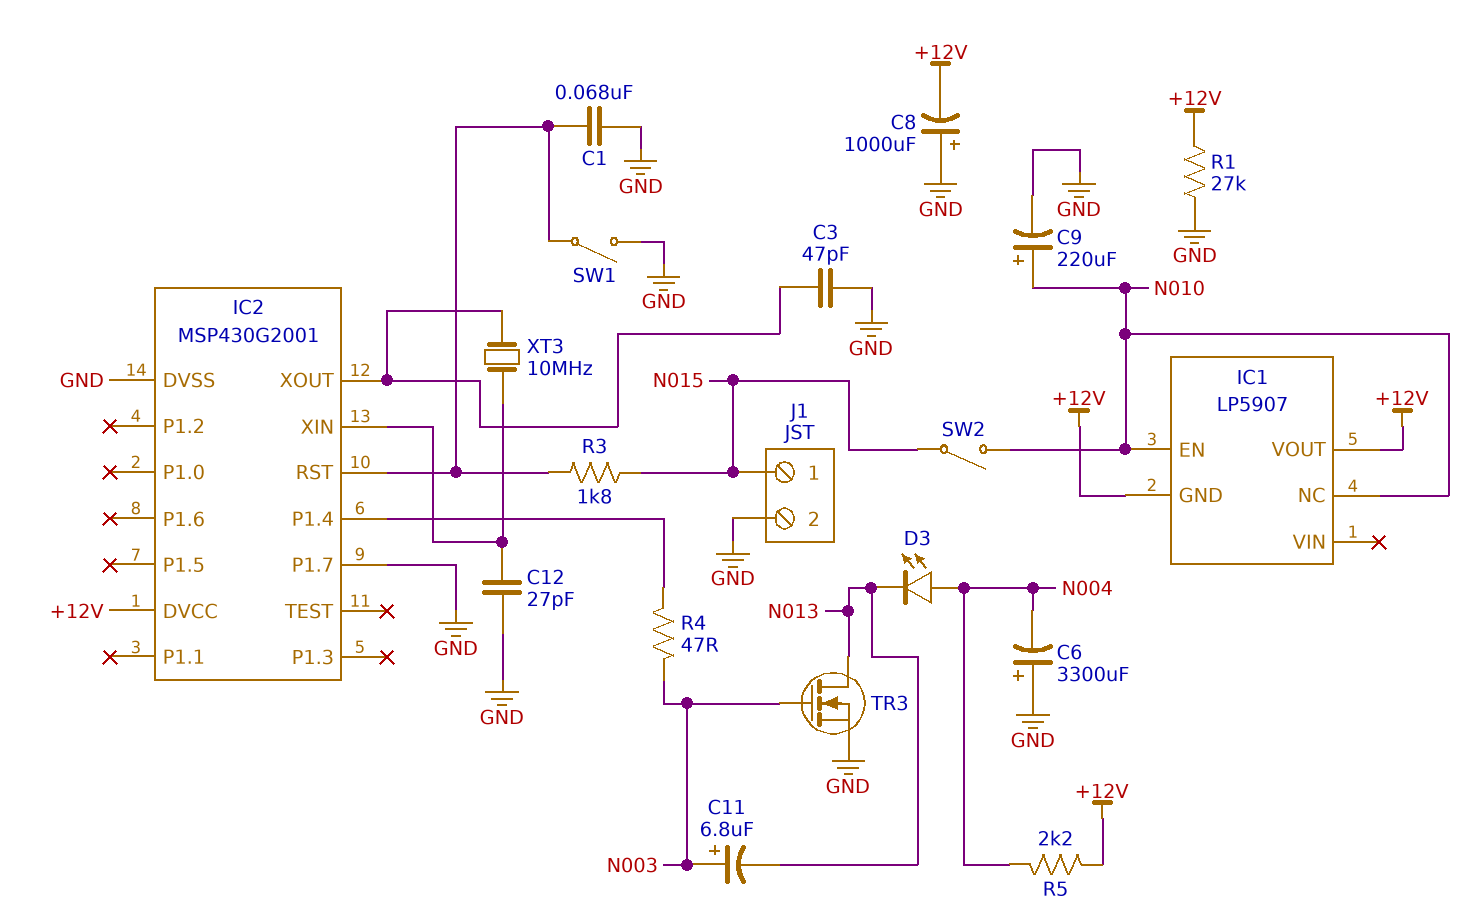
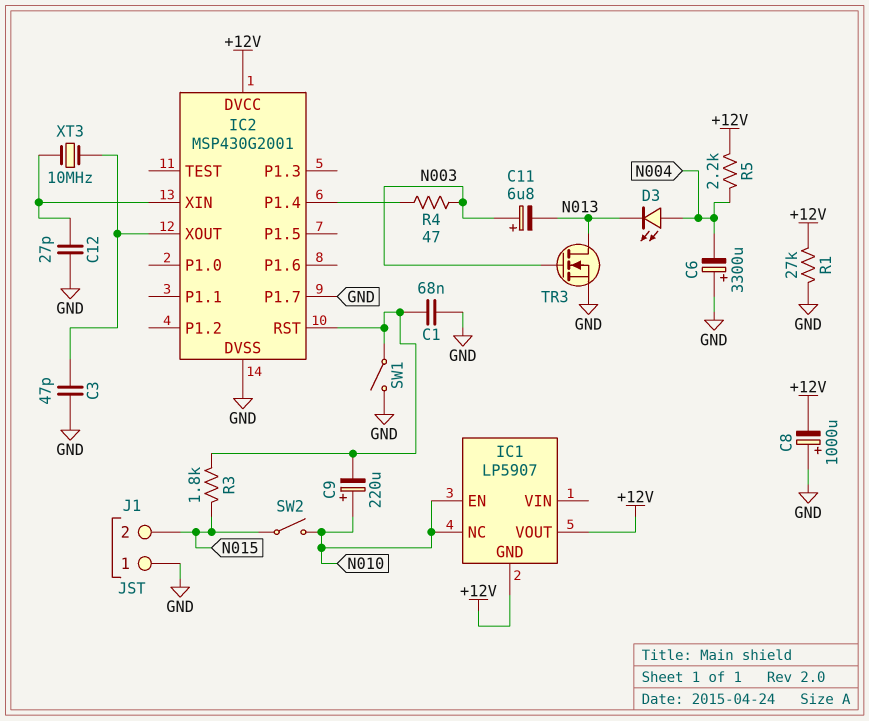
C9: 220uF (plus N010, minus GND) -> 220uF (plus N010, minus IC2/RST)
J1 pin 1: N015 -> GND
J1 pin 2: GND -> N015

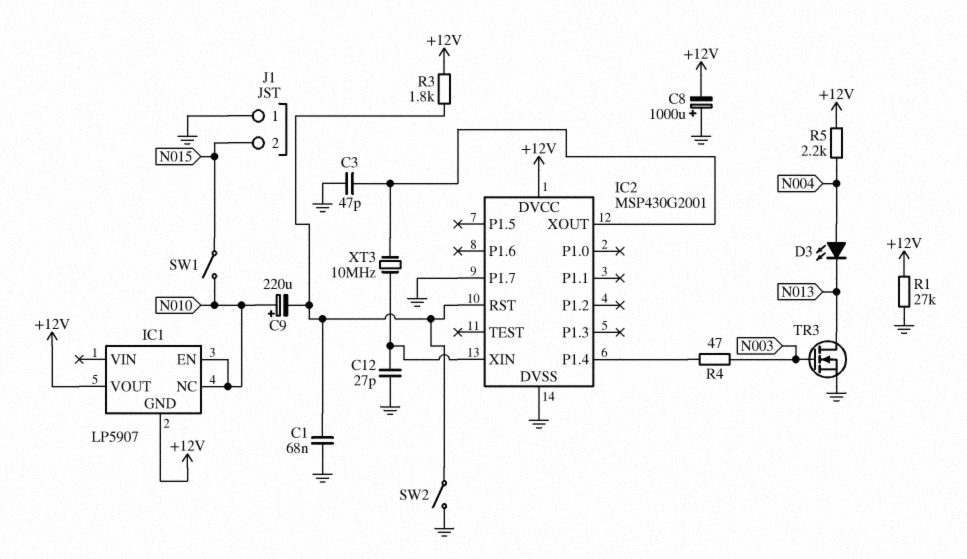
C6: 3300uF (plus GND, minus N004) -> none
C11: 6.8uF (plus N003, minus N013) -> none
R3: 1.8k (IC2/RST, N015) -> 1.8k (+12V, IC2/RST)
SW1: switch (GND, IC2/RST) -> switch (N010, N015)
SW2: switch (N010, N015) -> switch (GND, IC2/RST)

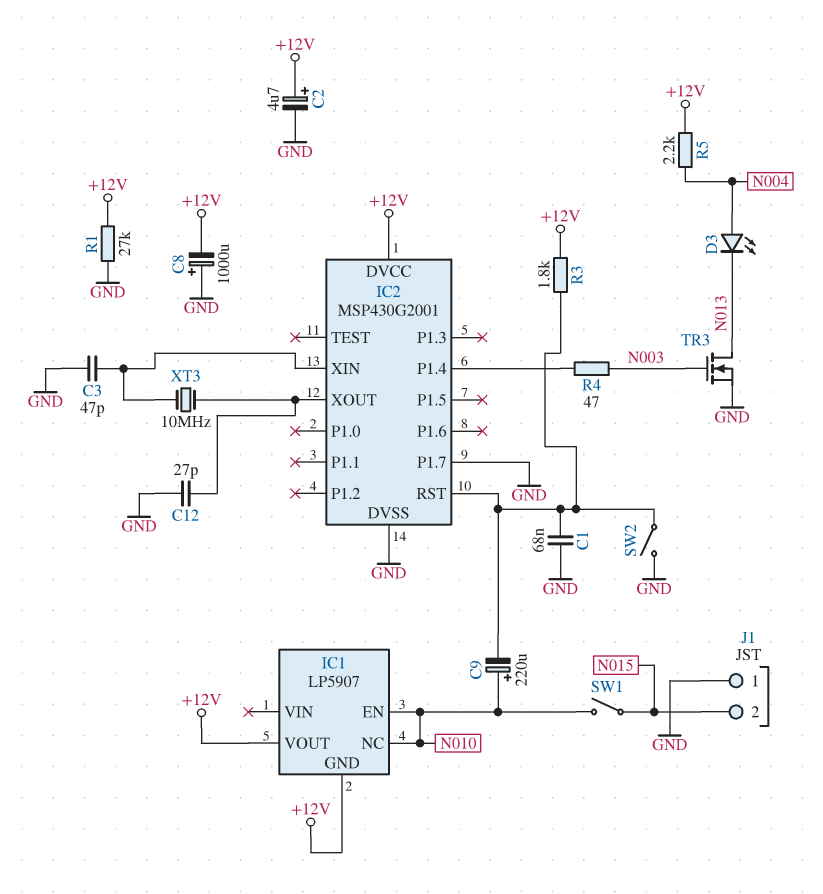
C2: none -> 4.7uF (plus +12V, minus GND)
C3: 47pF (GND, IC2/XOUT) -> 47pF (GND, IC2/XIN)
C12: 27pF (GND, IC2/XIN) -> 27pF (GND, IC2/XOUT)

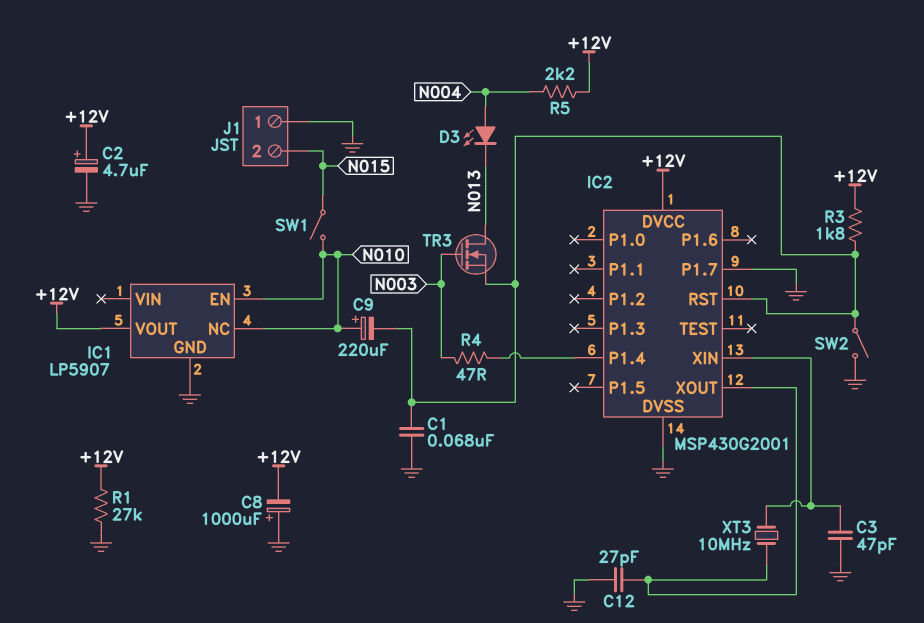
IC1 pin GND: +12V -> GND
TR3: NMOS (G N003, D N013, S GND) -> NMOS (G N003, D N013, S IC2/RST)

